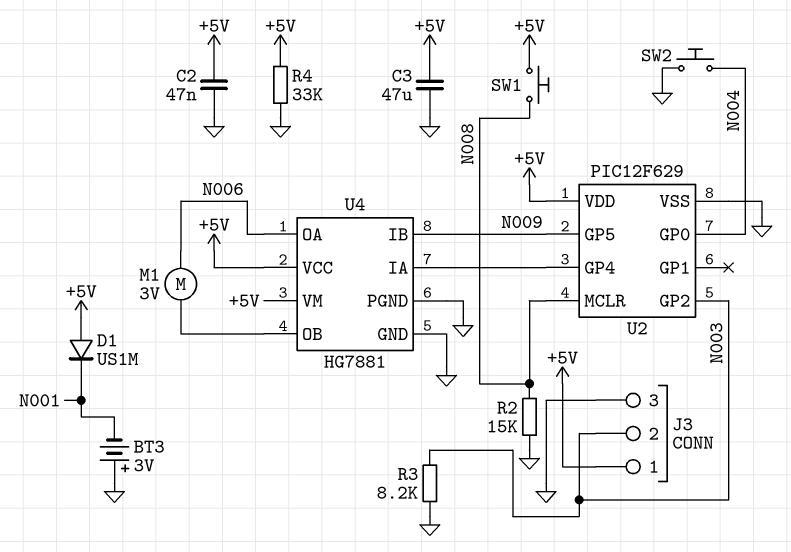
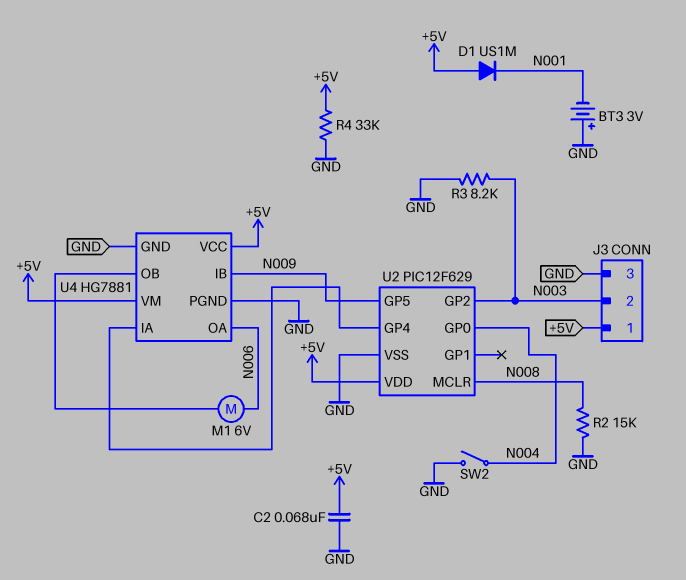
C2: 47nF (+5V, GND) -> 68nF (+5V, GND)
C3: 47uF (+5V, GND) -> none
M1: motor 3V (N006, U4/OB) -> motor 6V (N006, U4/OB)
SW1: button (+5V, N008) -> none
SW2: button (GND, N004) -> switch (GND, N004)

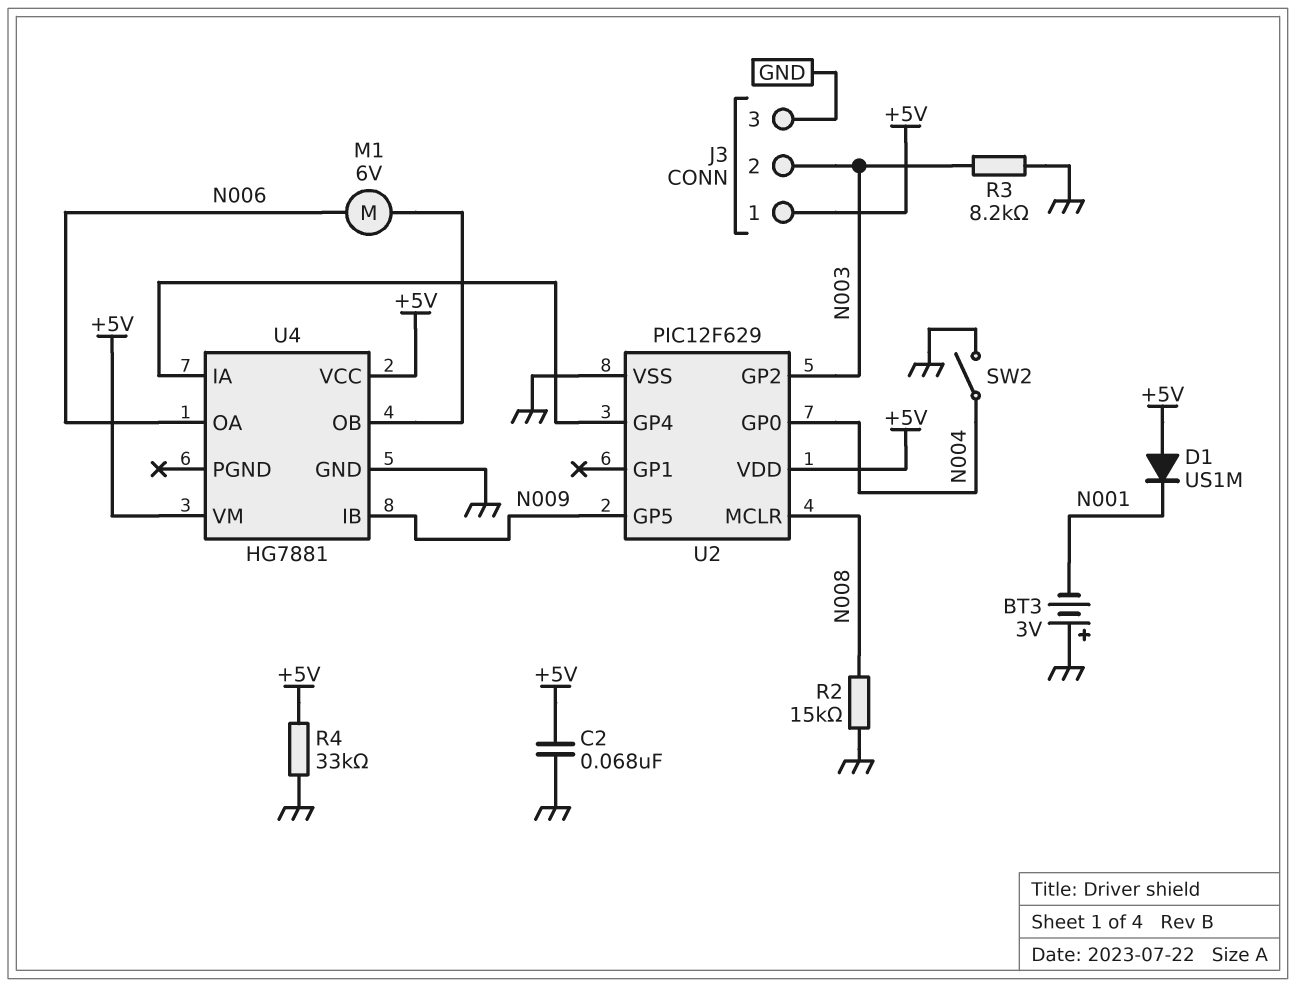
U4 pin PGND: GND -> none

